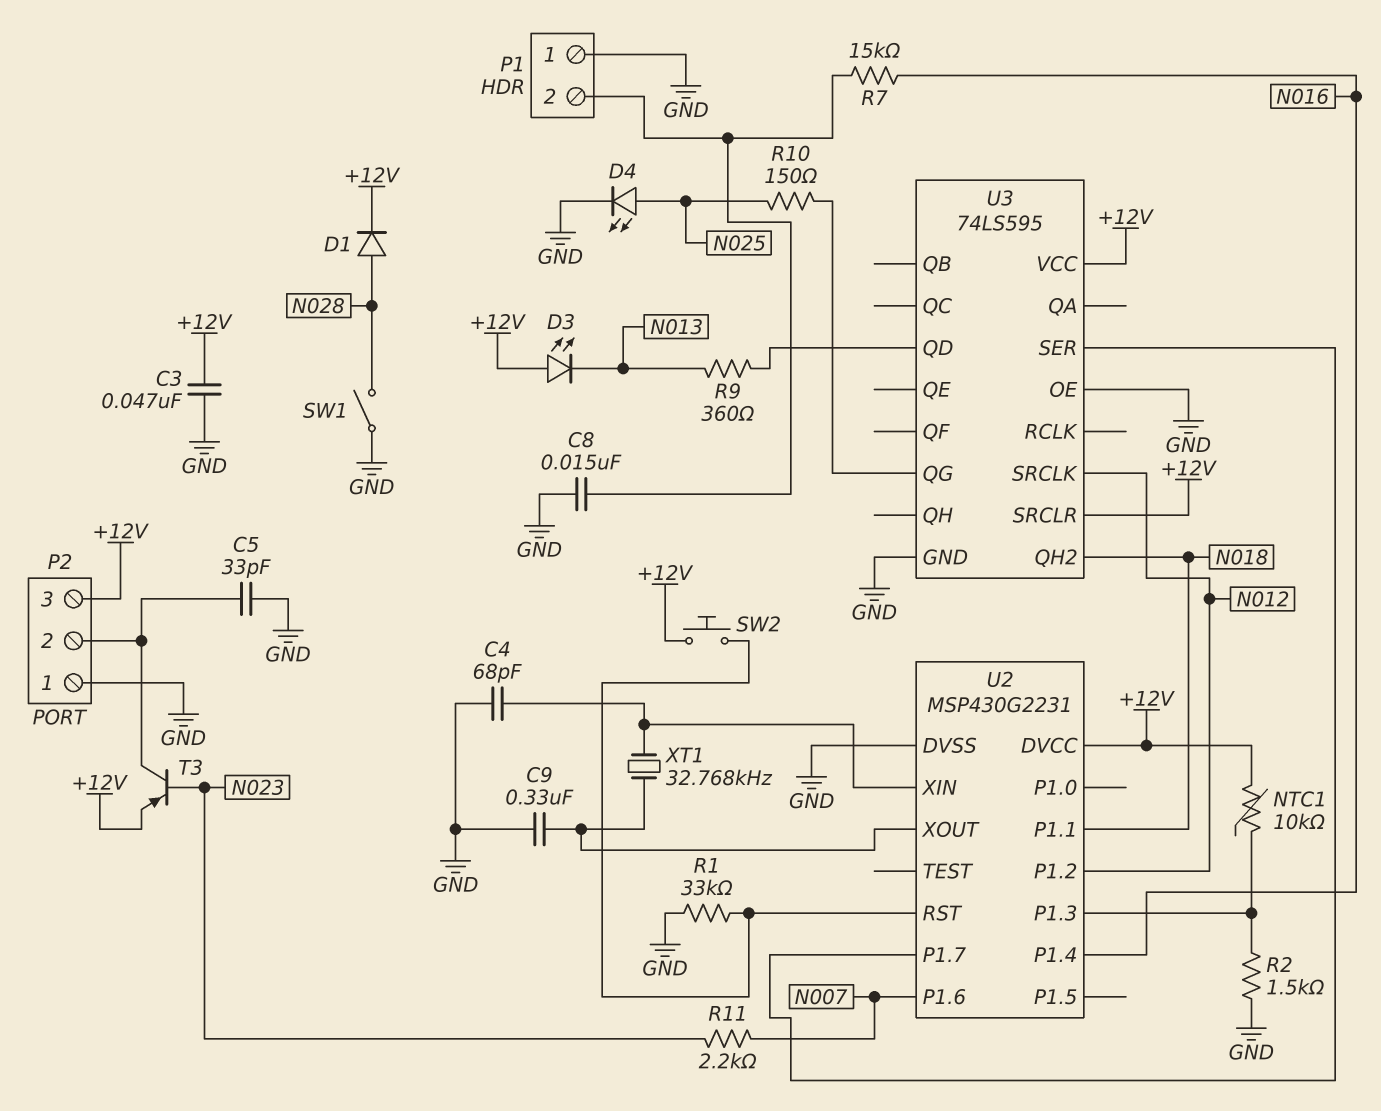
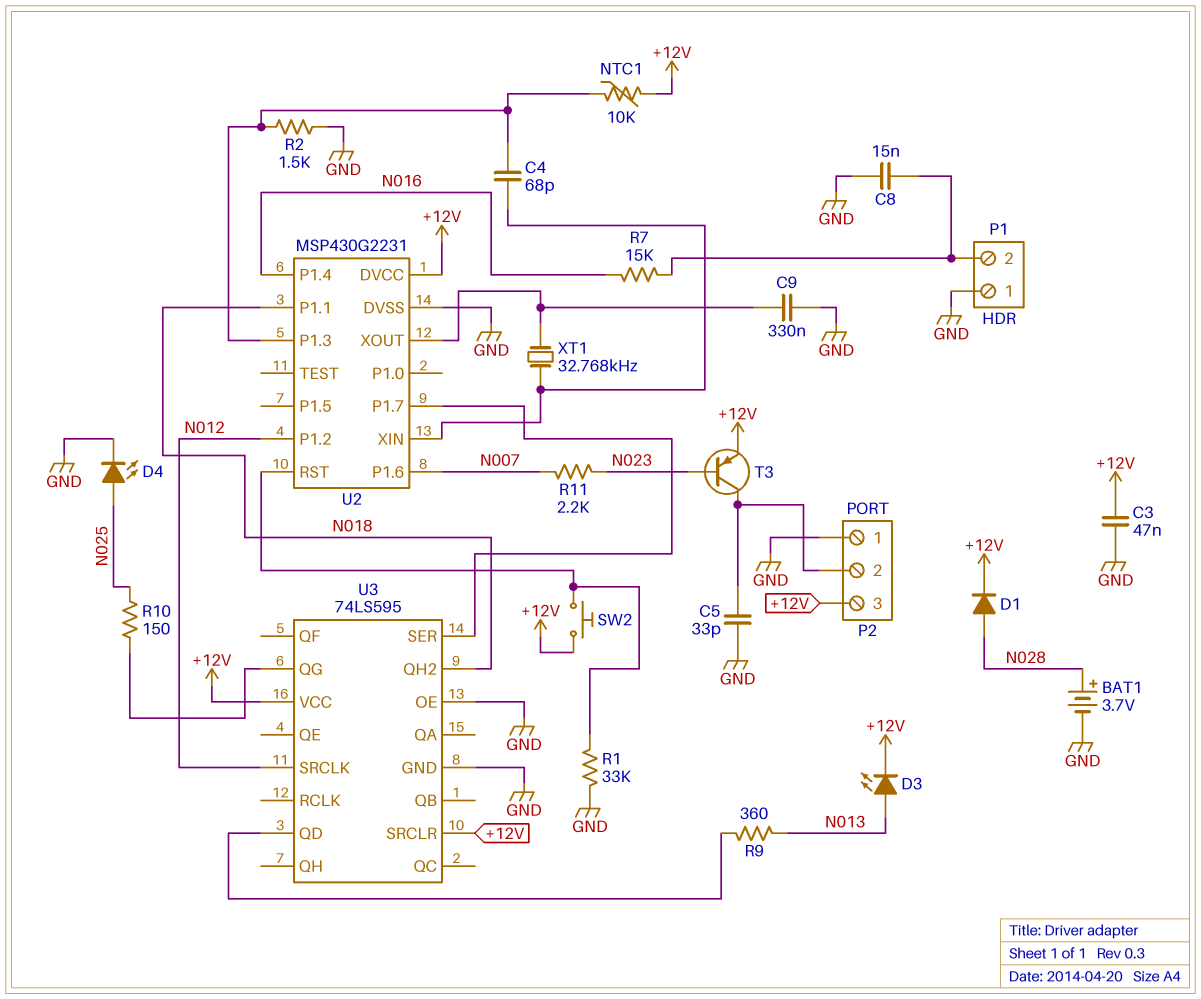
BAT1: none -> 3.7V (plus N028, minus GND)
C4: 68pF (GND, U2/XIN) -> 68pF (U2/P1.3, U2/XIN)
D3: LED (A +12V, K N013) -> LED (A N013, K +12V)
SW1: switch (GND, N028) -> none

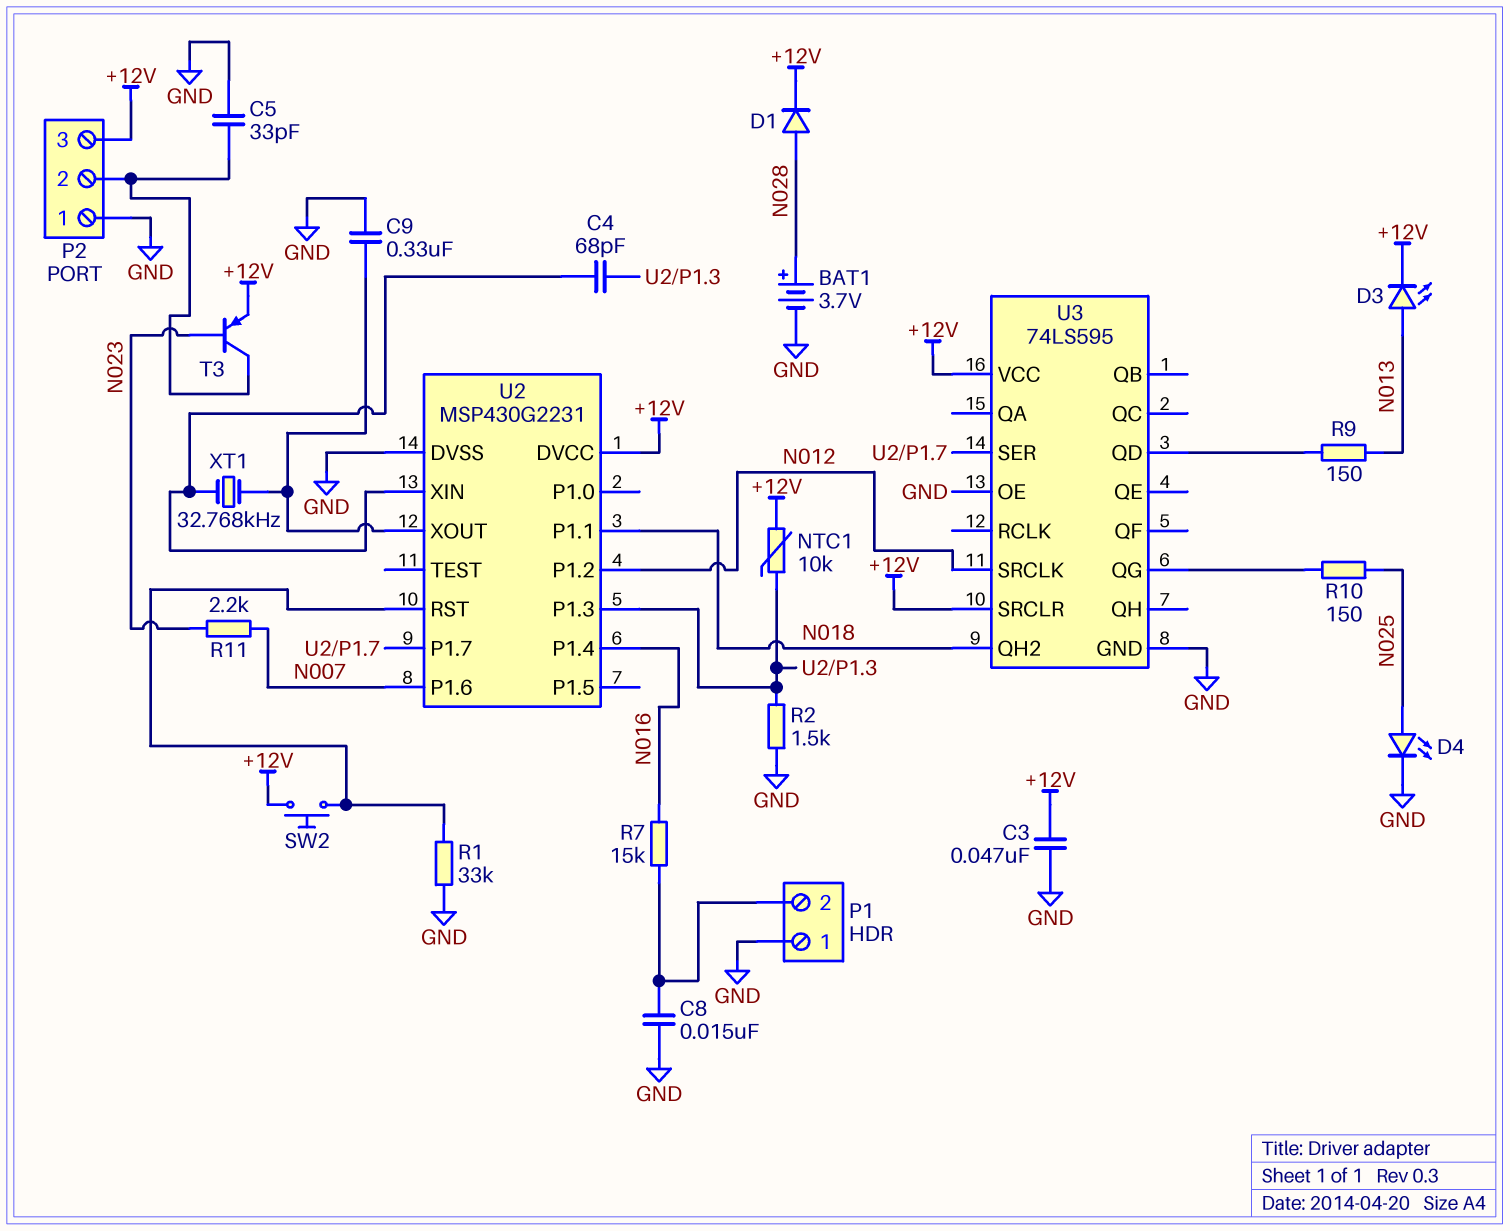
R9: 360 (N013, U3/QD) -> 150 (N013, U3/QD)

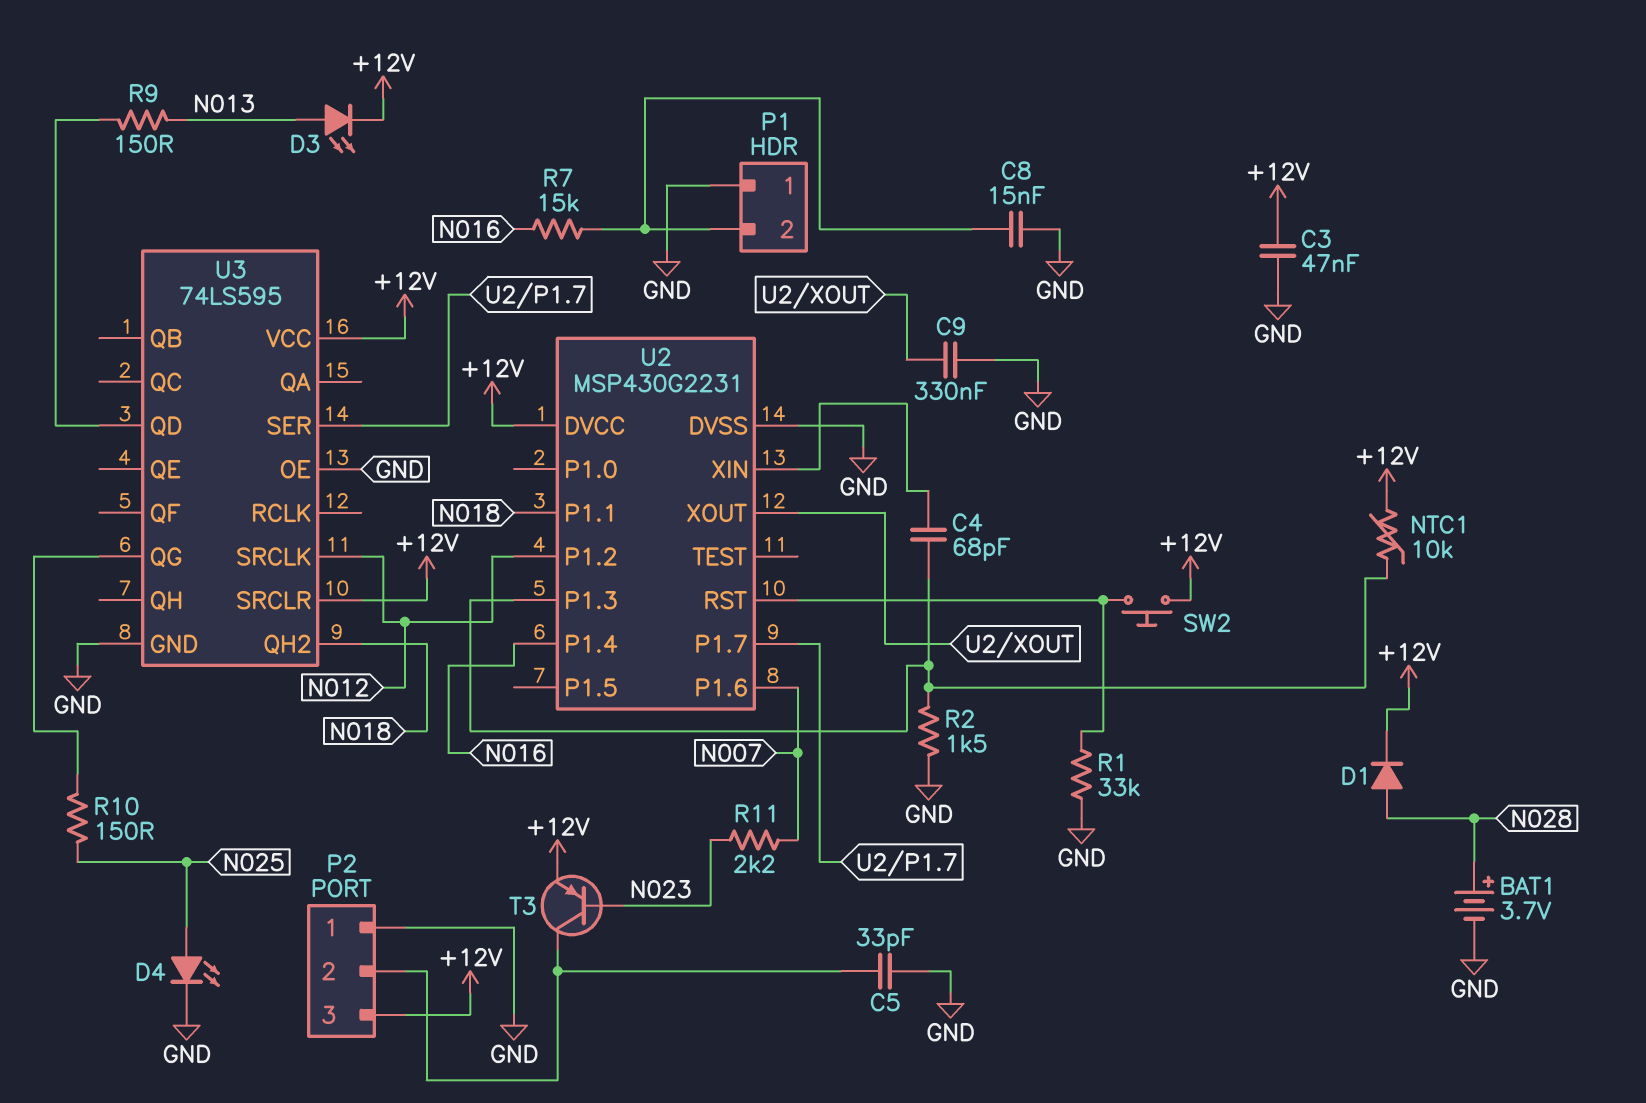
XT1: 32.768kHz (U2/XIN, U2/XOUT) -> none

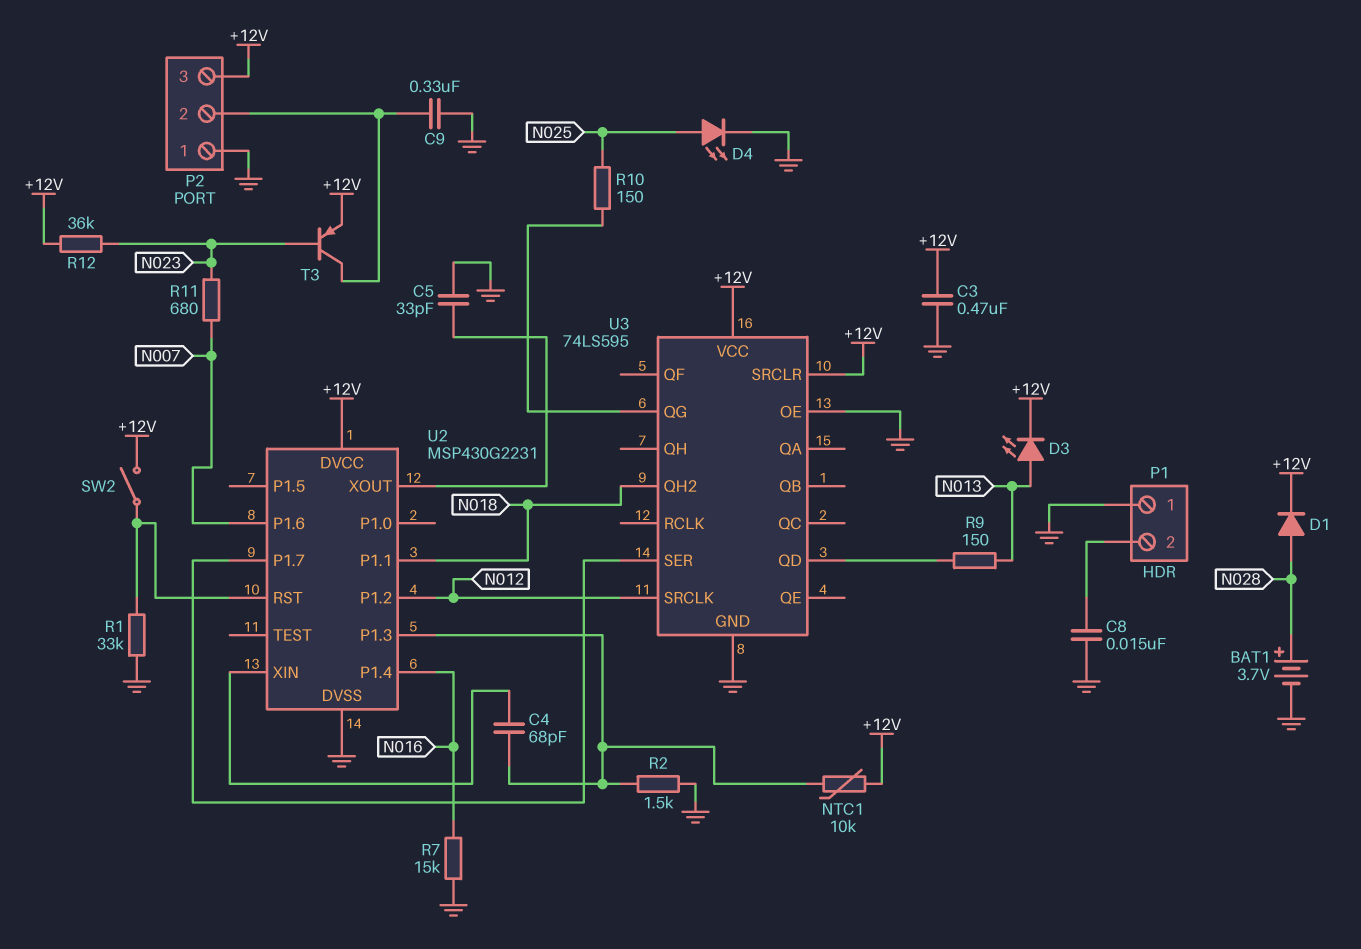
C3: 47nF (+12V, GND) -> 470nF (+12V, GND)
C5: 33pF (GND, P2/2) -> 33pF (GND, U2/XOUT)
C9: 330nF (GND, U2/XOUT) -> 330nF (GND, P2/2)
R7: 15k (N016, P1/2) -> 15k (GND, N016)
R11: 2.2k (N007, N023) -> 680 (N007, N023)
R12: none -> 36k (+12V, N023)
SW2: button (+12V, U2/RST) -> switch (+12V, U2/RST)

